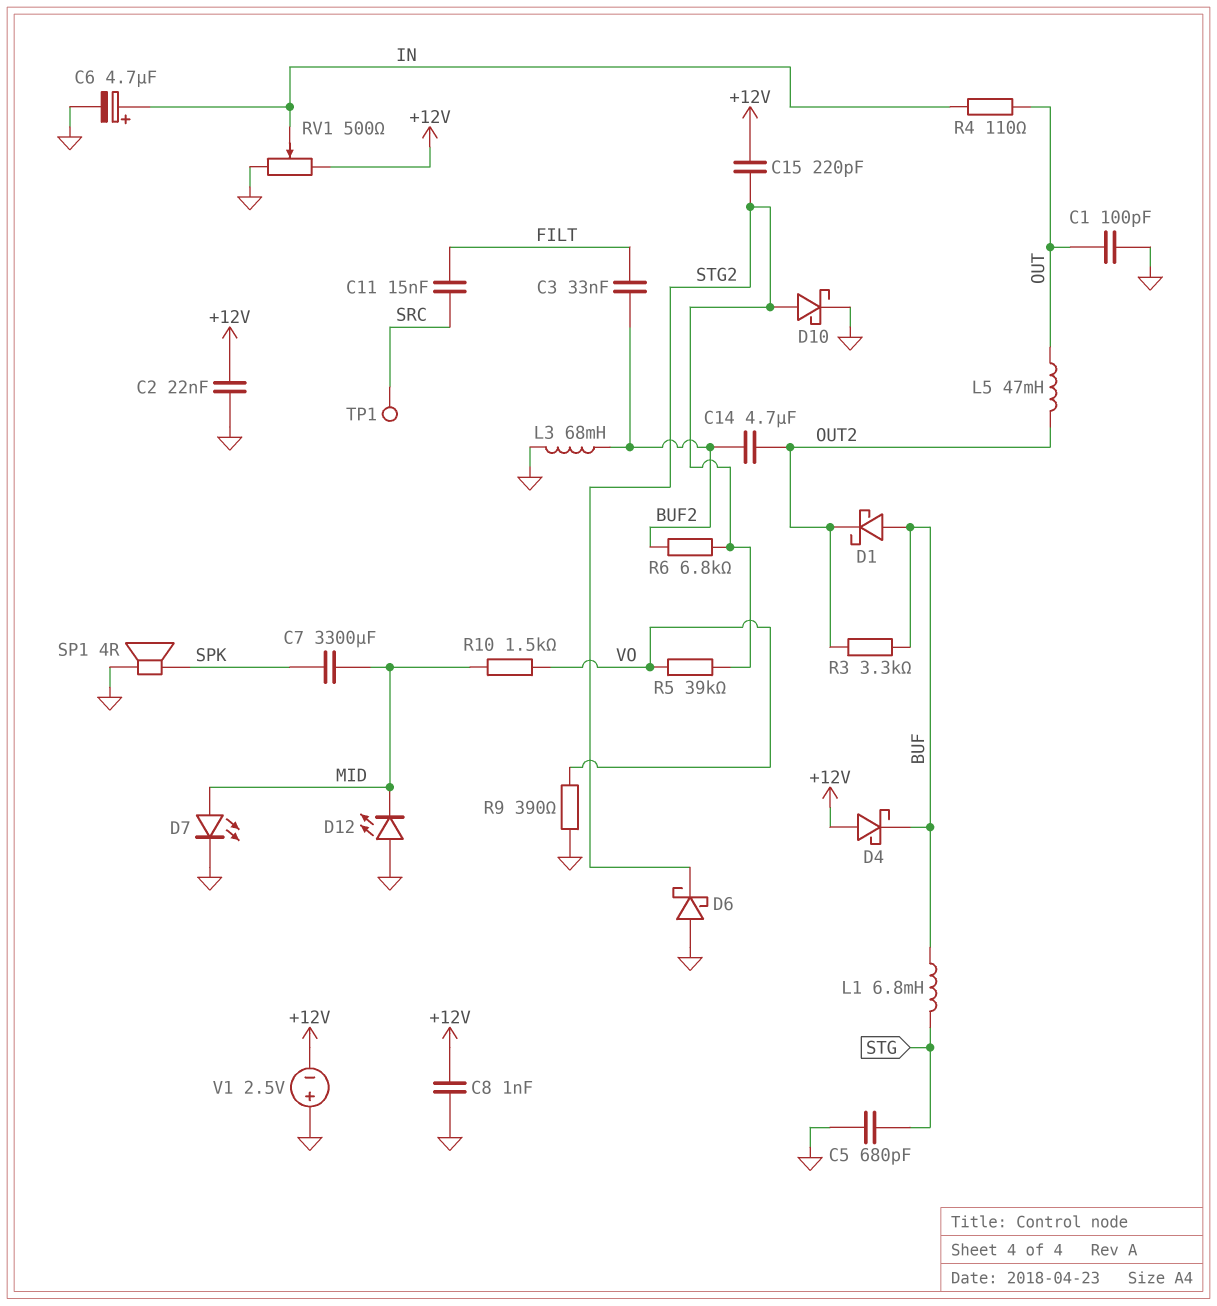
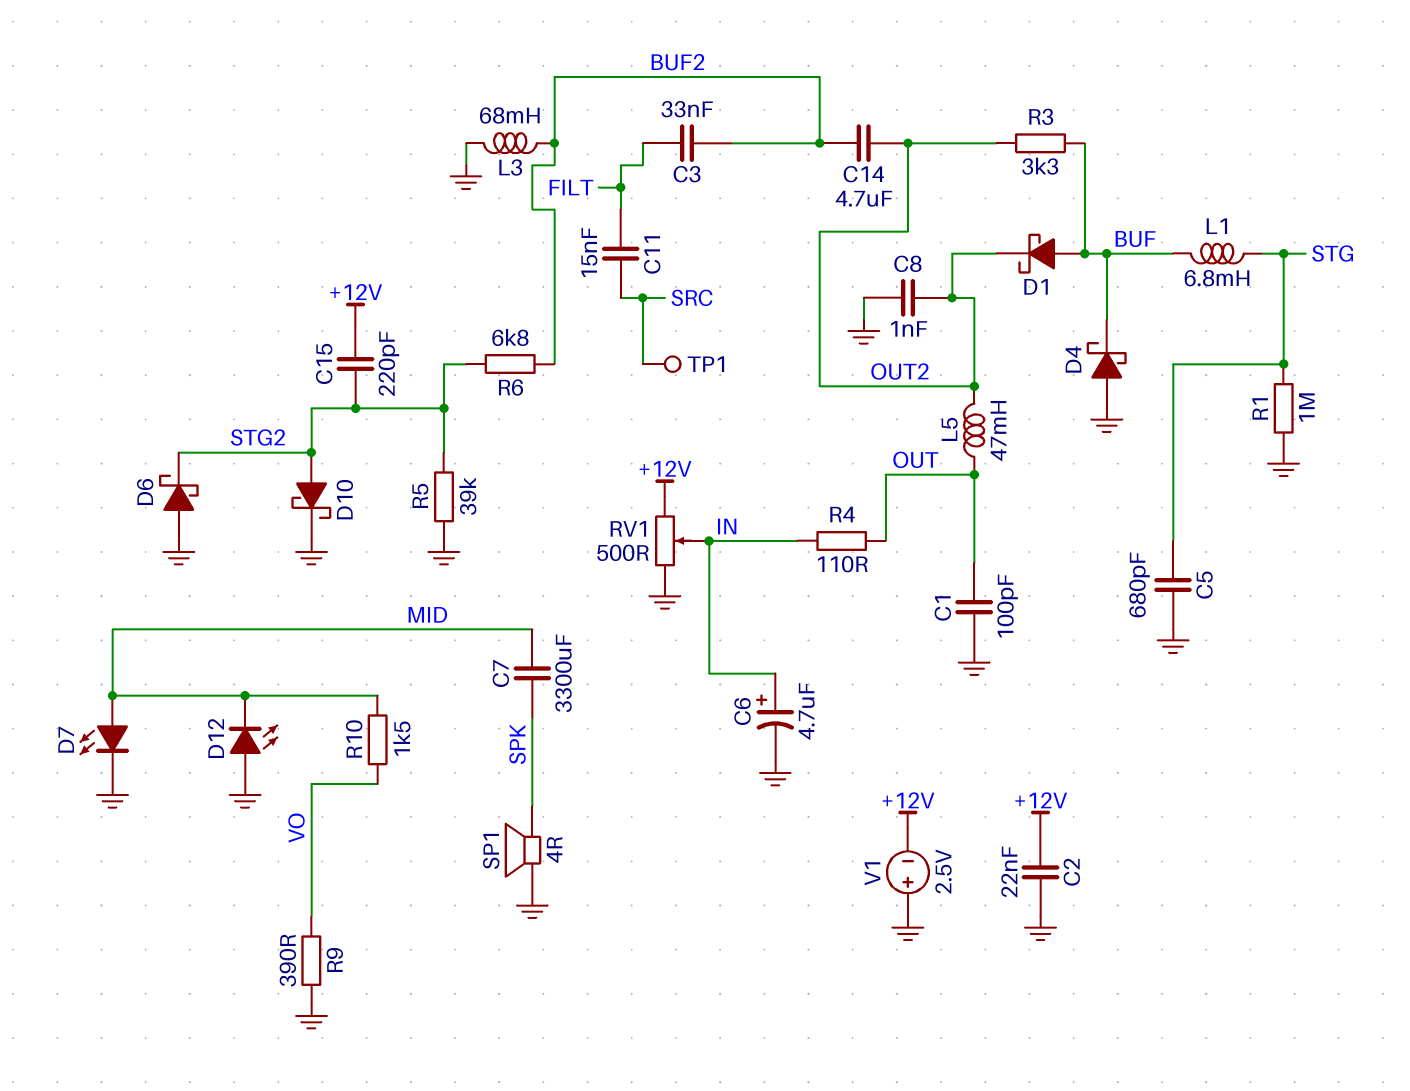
C8: 1nF (+12V, GND) -> 1nF (GND, OUT2)
D4: schottky (A +12V, K BUF) -> schottky (A GND, K BUF)
R1: none -> 1M (GND, STG)
R5: 39k (STG2, VO) -> 39k (GND, STG2)

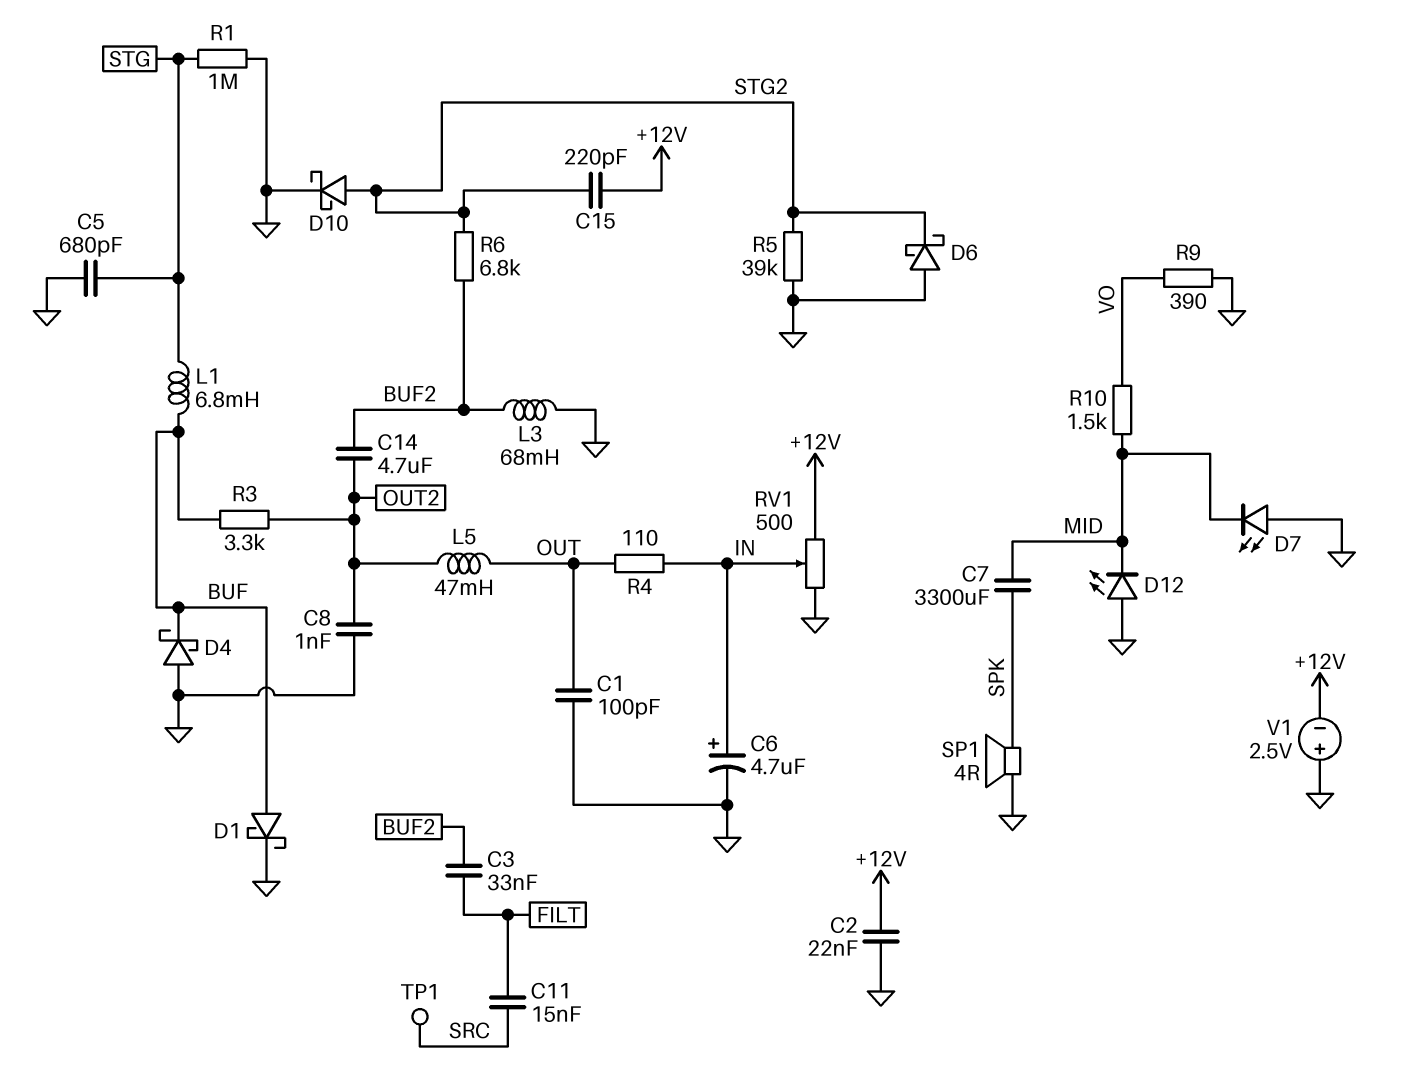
D1: schottky (A BUF, K OUT2) -> schottky (A BUF, K GND)
D7: LED (A MID, K GND) -> LED (A GND, K MID)

